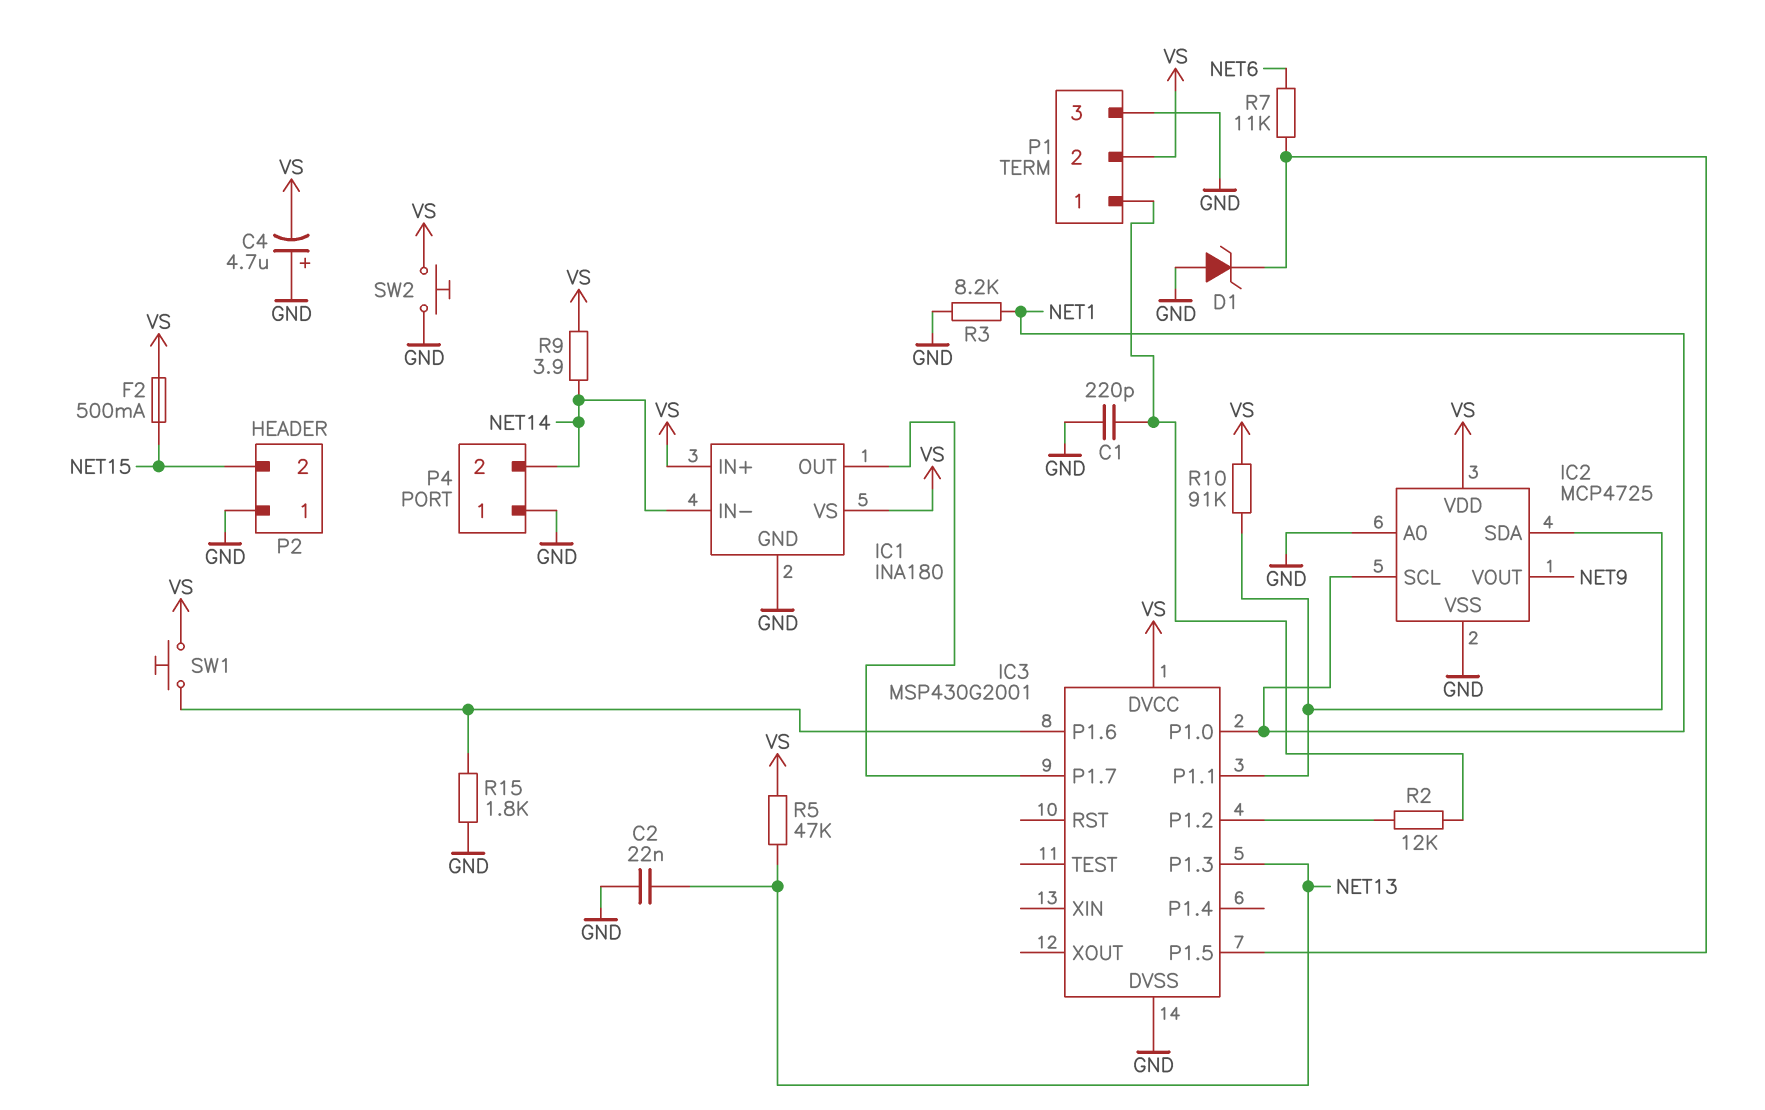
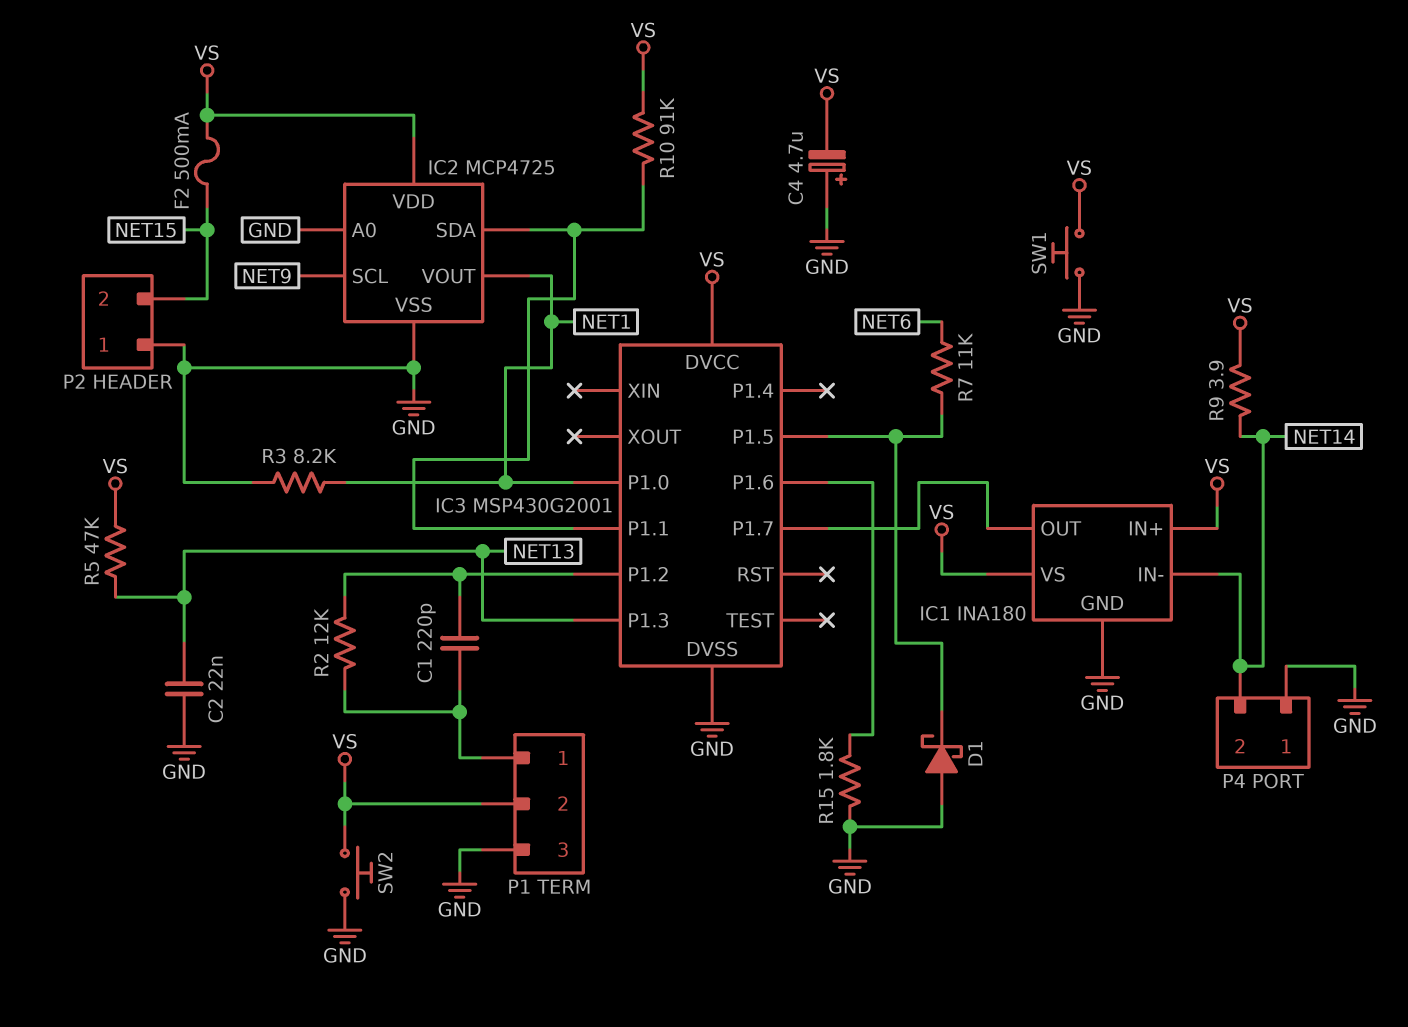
C1: 220pF (GND, P1/1) -> 220pF (IC3/P1.2, P1/1)
D1: zener (A GND, K IC3/P1.5) -> schottky (A GND, K IC3/P1.5)
IC2 pin SCL: NET1 -> NET9
IC2 pin VOUT: NET9 -> NET1
SW1: button (IC3/P1.6, VS) -> button (GND, VS)

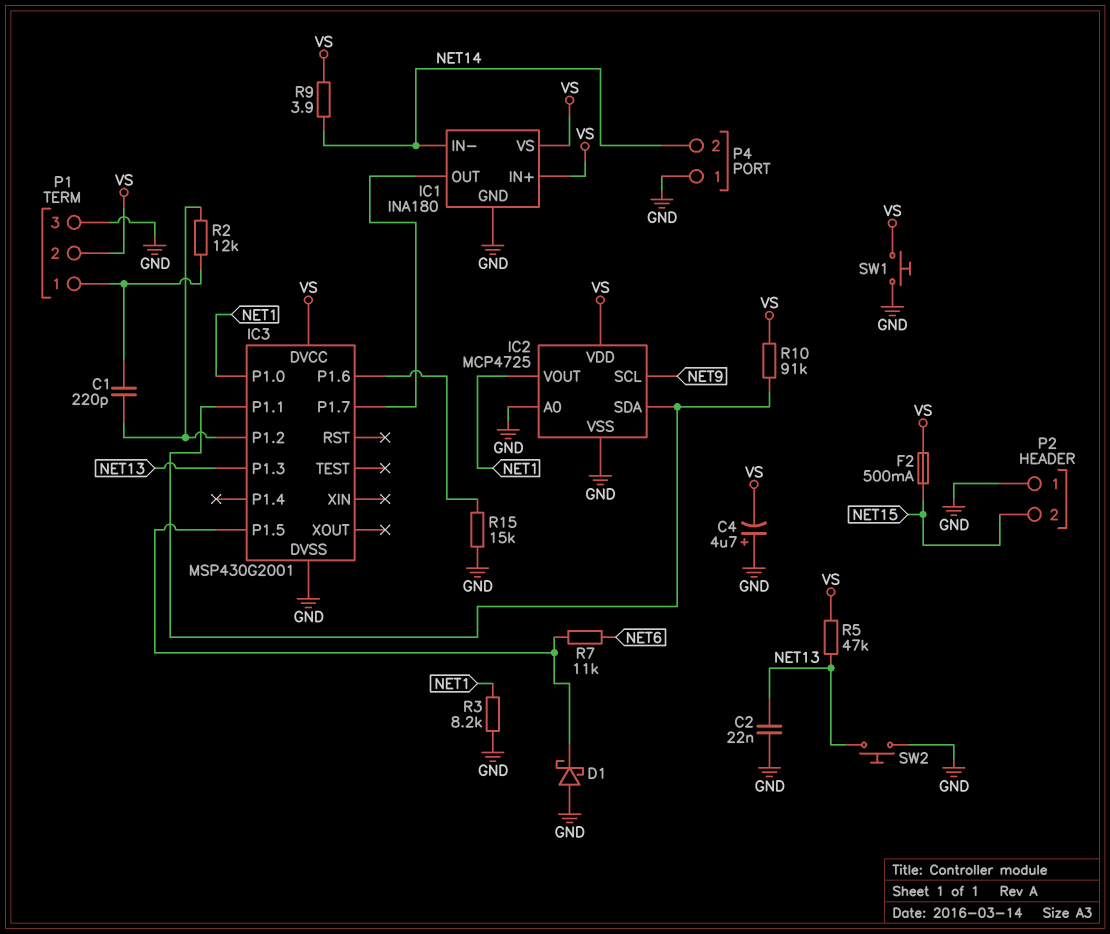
R15: 1.8k (GND, IC3/P1.6) -> 15k (GND, IC3/P1.6)
SW2: button (GND, VS) -> button (GND, NET13)

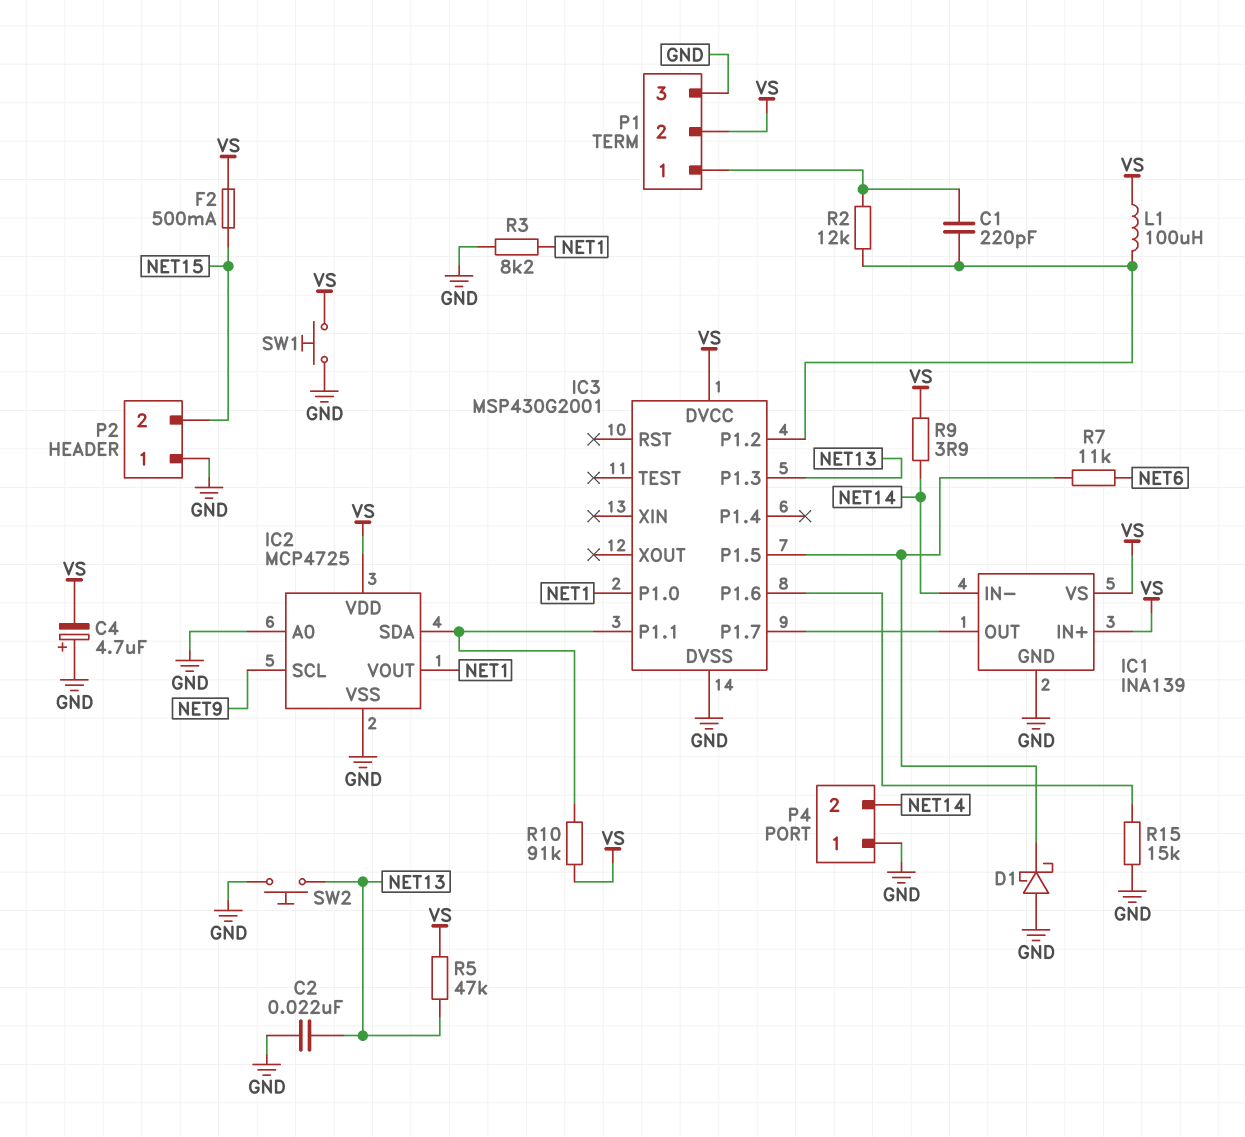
IC1: INA180 -> INA139
L1: none -> 100uH (IC3/P1.2, VS)

